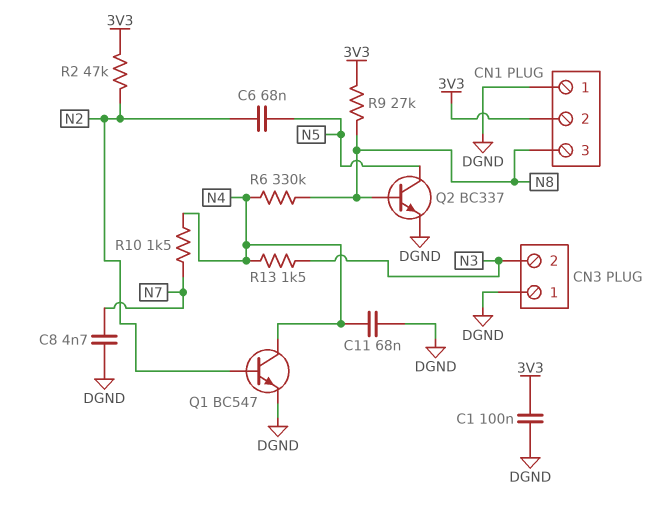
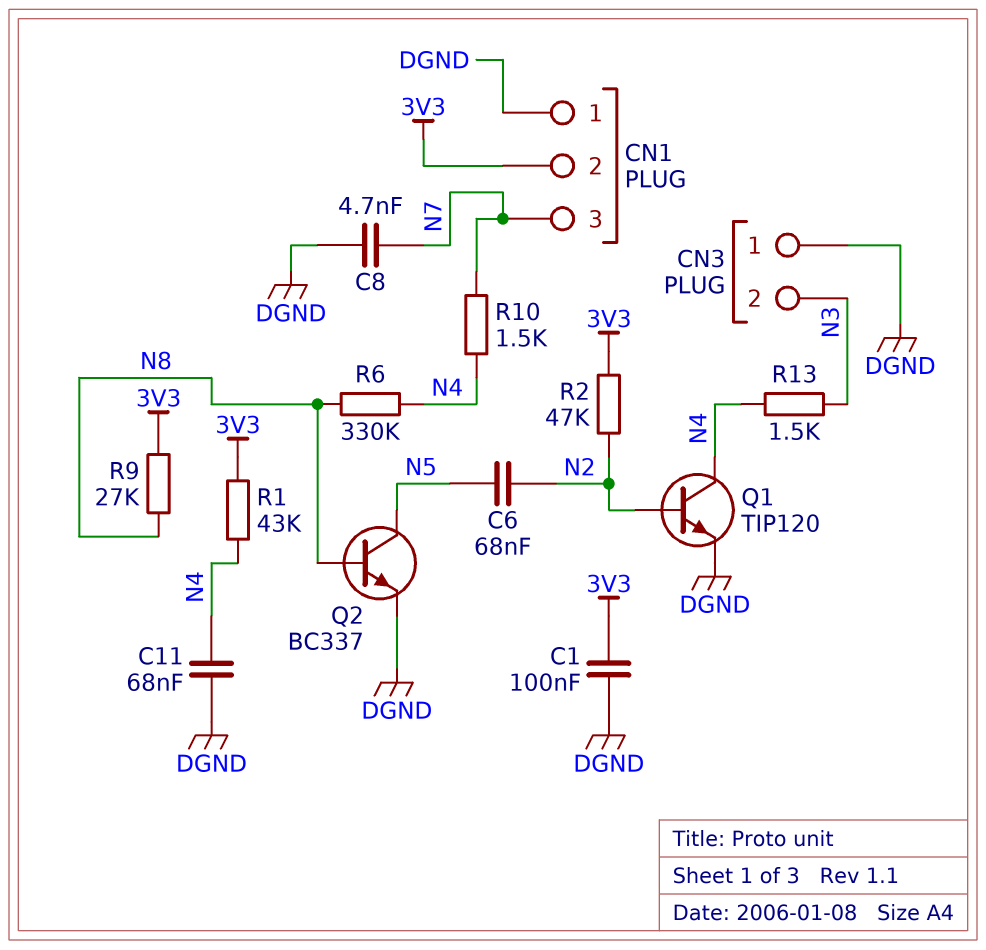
CN1 pin 3: N8 -> N7
Q1: NPN BC547 (B N2, C N4, E DGND) -> NPN TIP120 (B N2, C N4, E DGND)
R1: none -> 43k (3V3, N4)

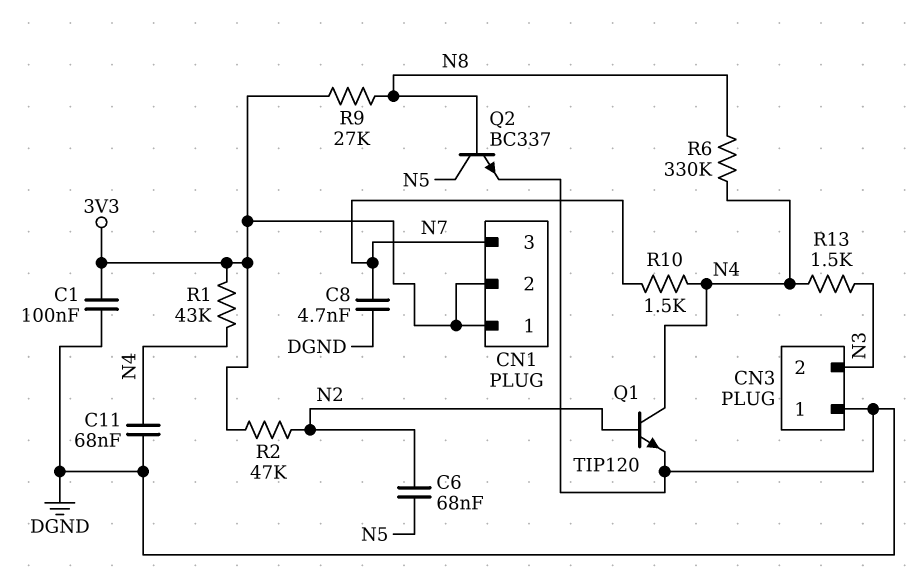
CN1 pin 1: DGND -> 3V3

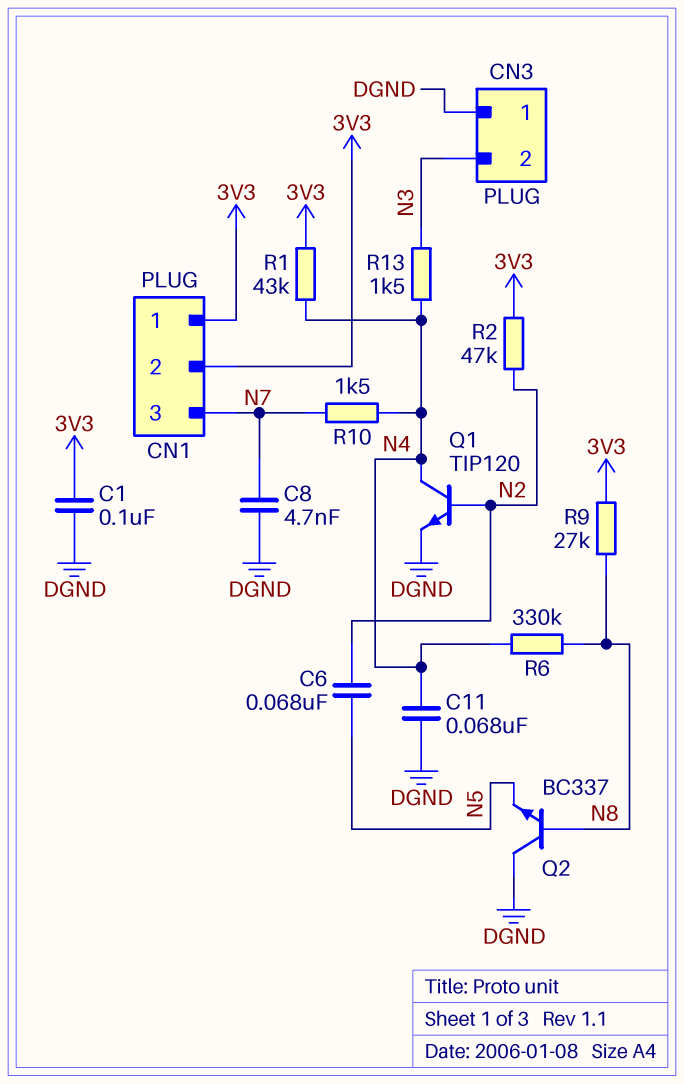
Q2: NPN BC337 (B N8, C N5, E DGND) -> NPN BC337 (B N8, C DGND, E N5)

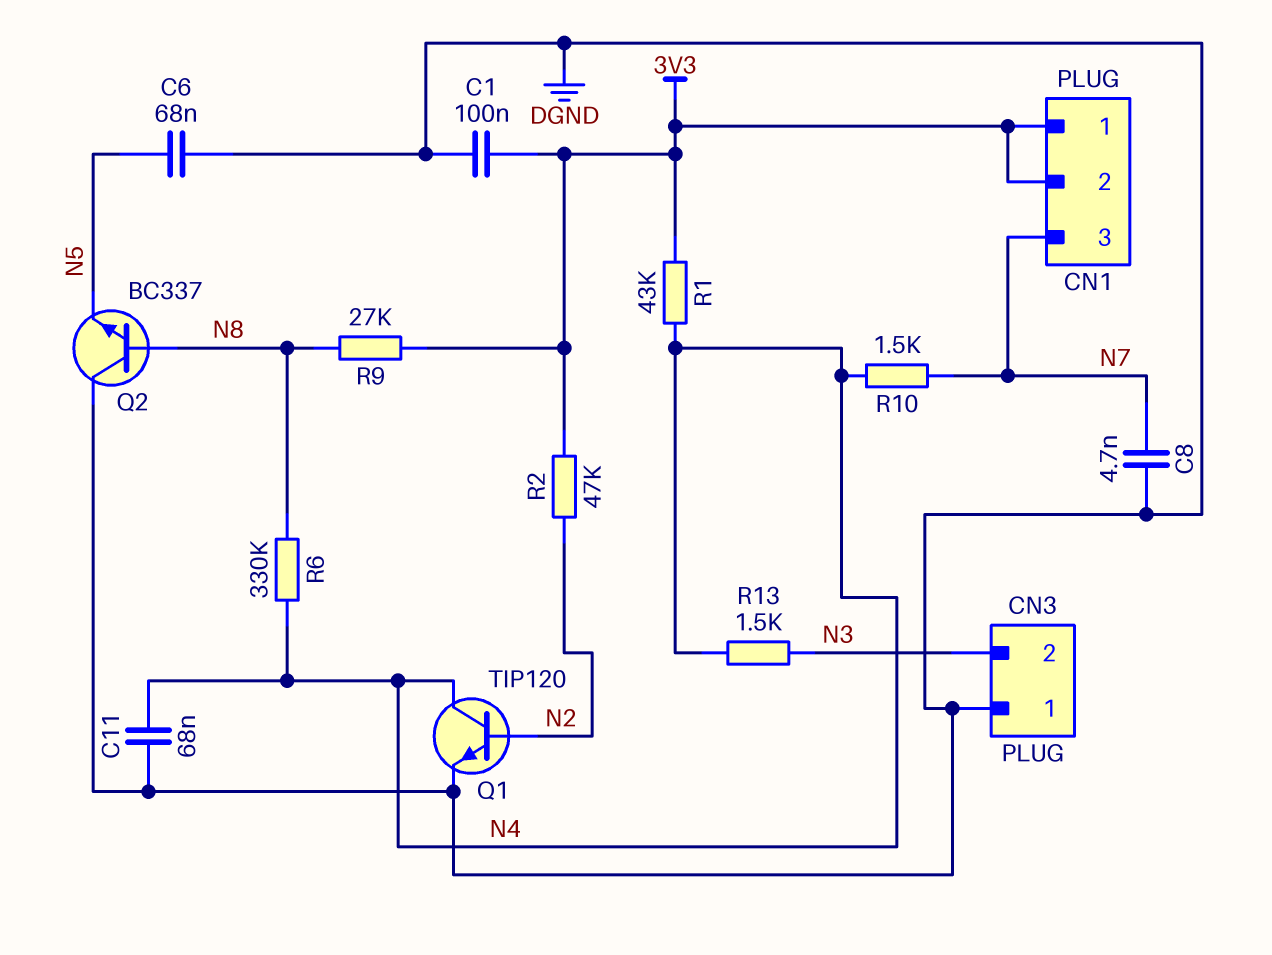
C6: 68nF (N2, N5) -> 68nF (DGND, N5)

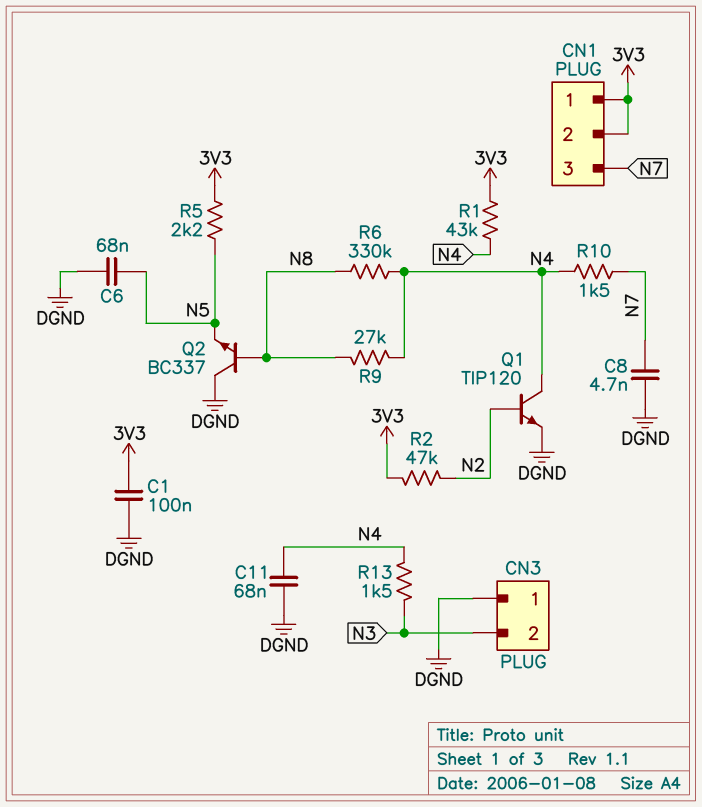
R5: none -> 2.2k (3V3, N5)
R9: 27k (3V3, N8) -> 27k (N4, N8)

